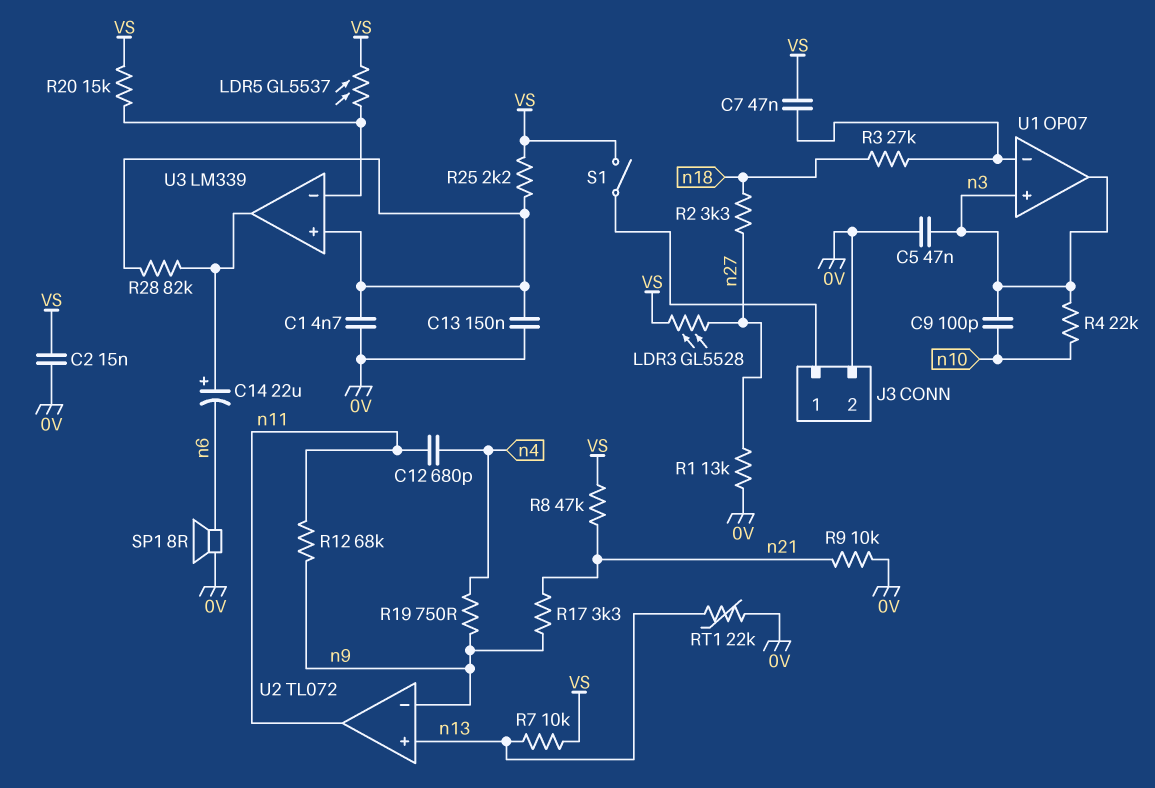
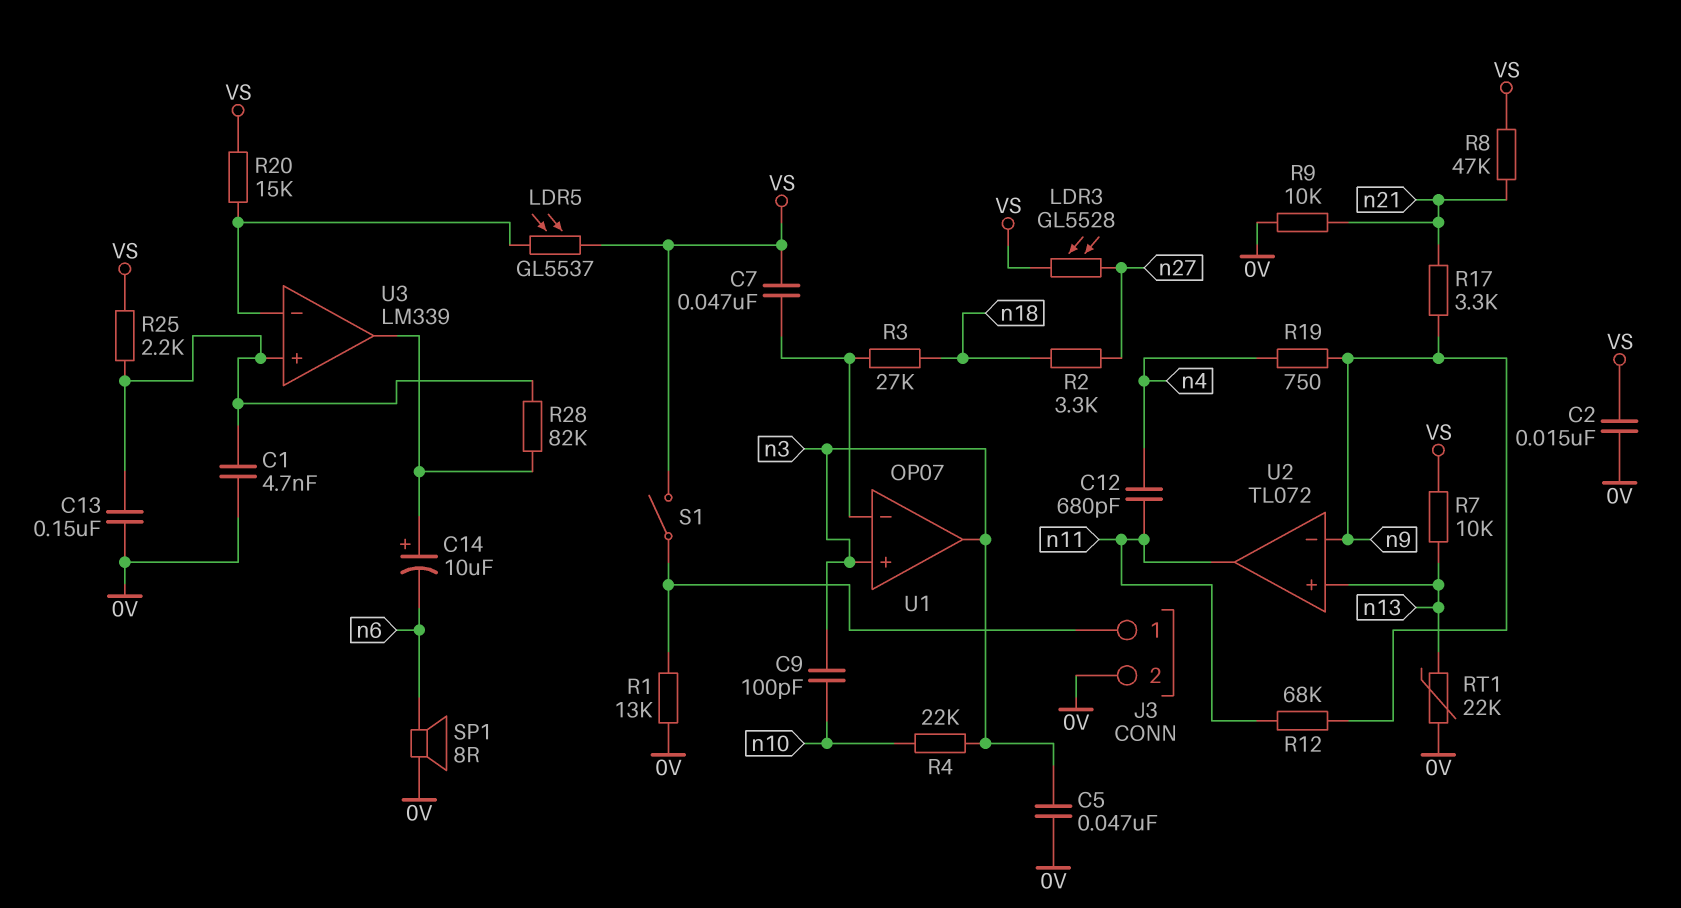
C14: 22uF (plus U3/out, minus n6) -> 10uF (plus U3/out, minus n6)
R1: 13k (0V, n27) -> 13k (0V, J3/1)

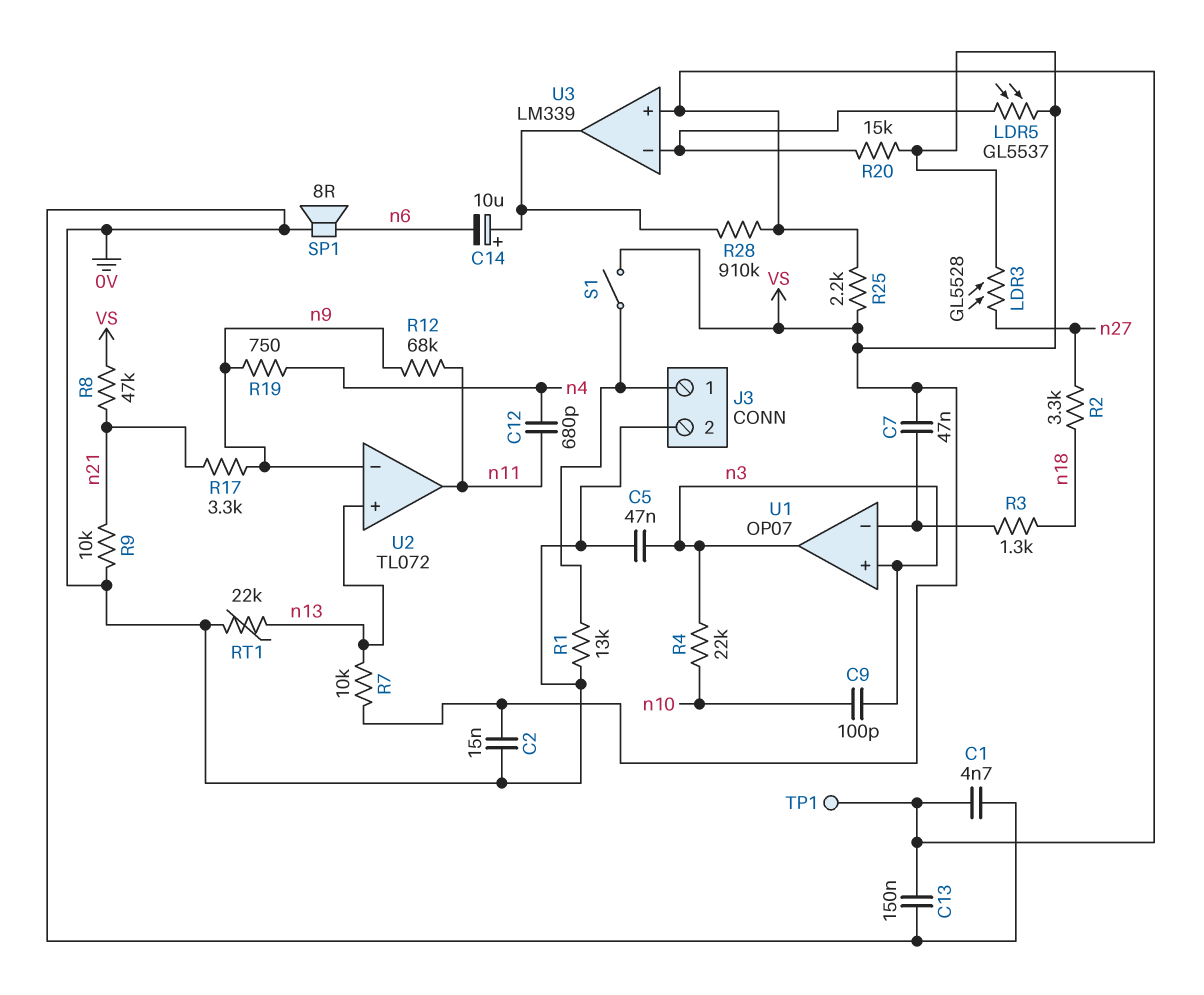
R3: 27k (U1/in-, n18) -> 1.3k (U1/in-, n18)
R28: 82k (U3/in+, U3/out) -> 910k (U3/in+, U3/out)
TP1: none -> test point (U3/in+)

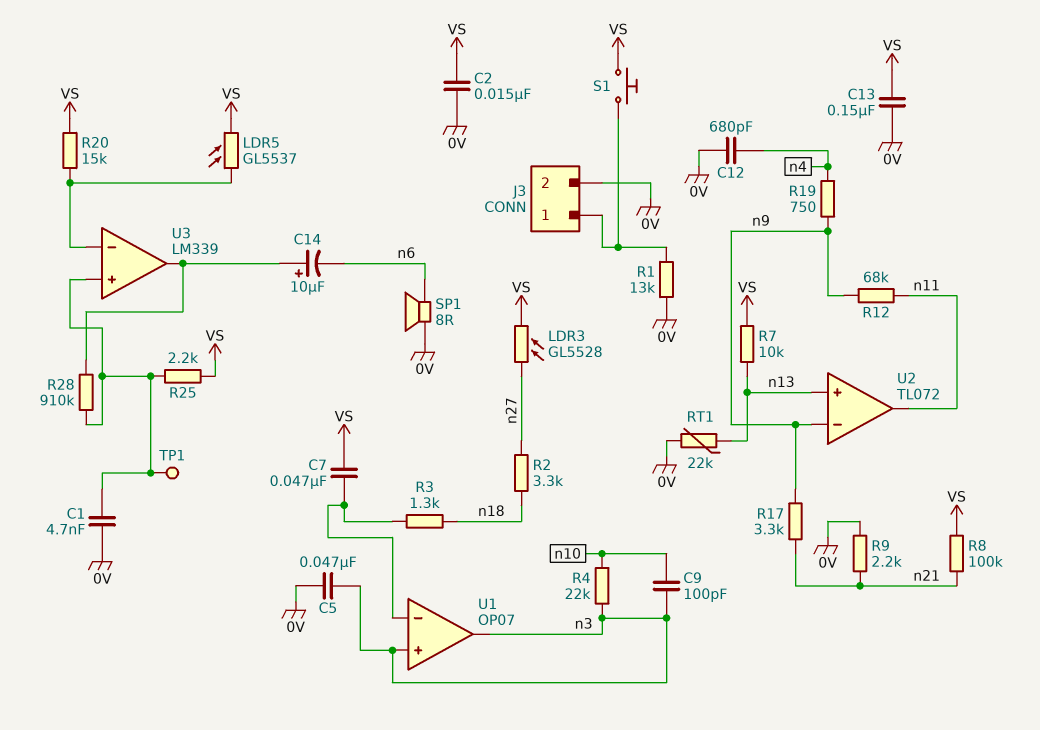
C12: 680pF (n4, n11) -> 680pF (0V, n4)
C13: 150nF (0V, U3/in+) -> 150nF (0V, VS)
R8: 47k (VS, n21) -> 100k (VS, n21)
R9: 10k (0V, n21) -> 2.2k (0V, n21)
S1: switch (J3/1, VS) -> button (J3/1, VS)

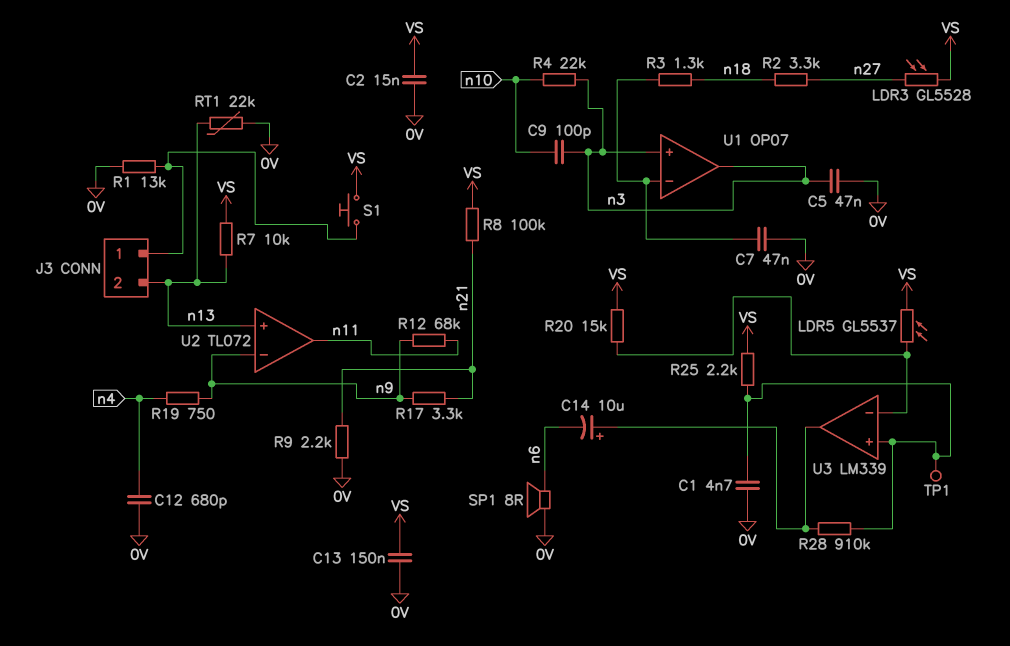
C7: 47nF (U1/in-, VS) -> 47nF (0V, U1/in-)
J3 pin 2: 0V -> n13

